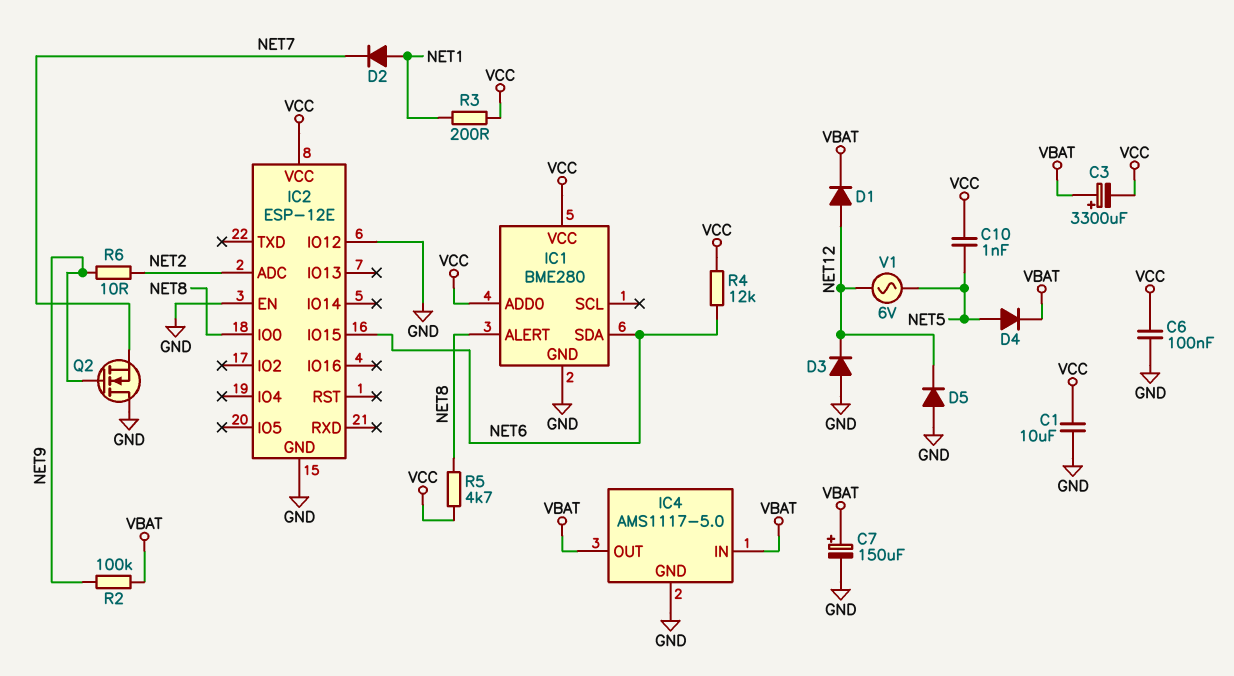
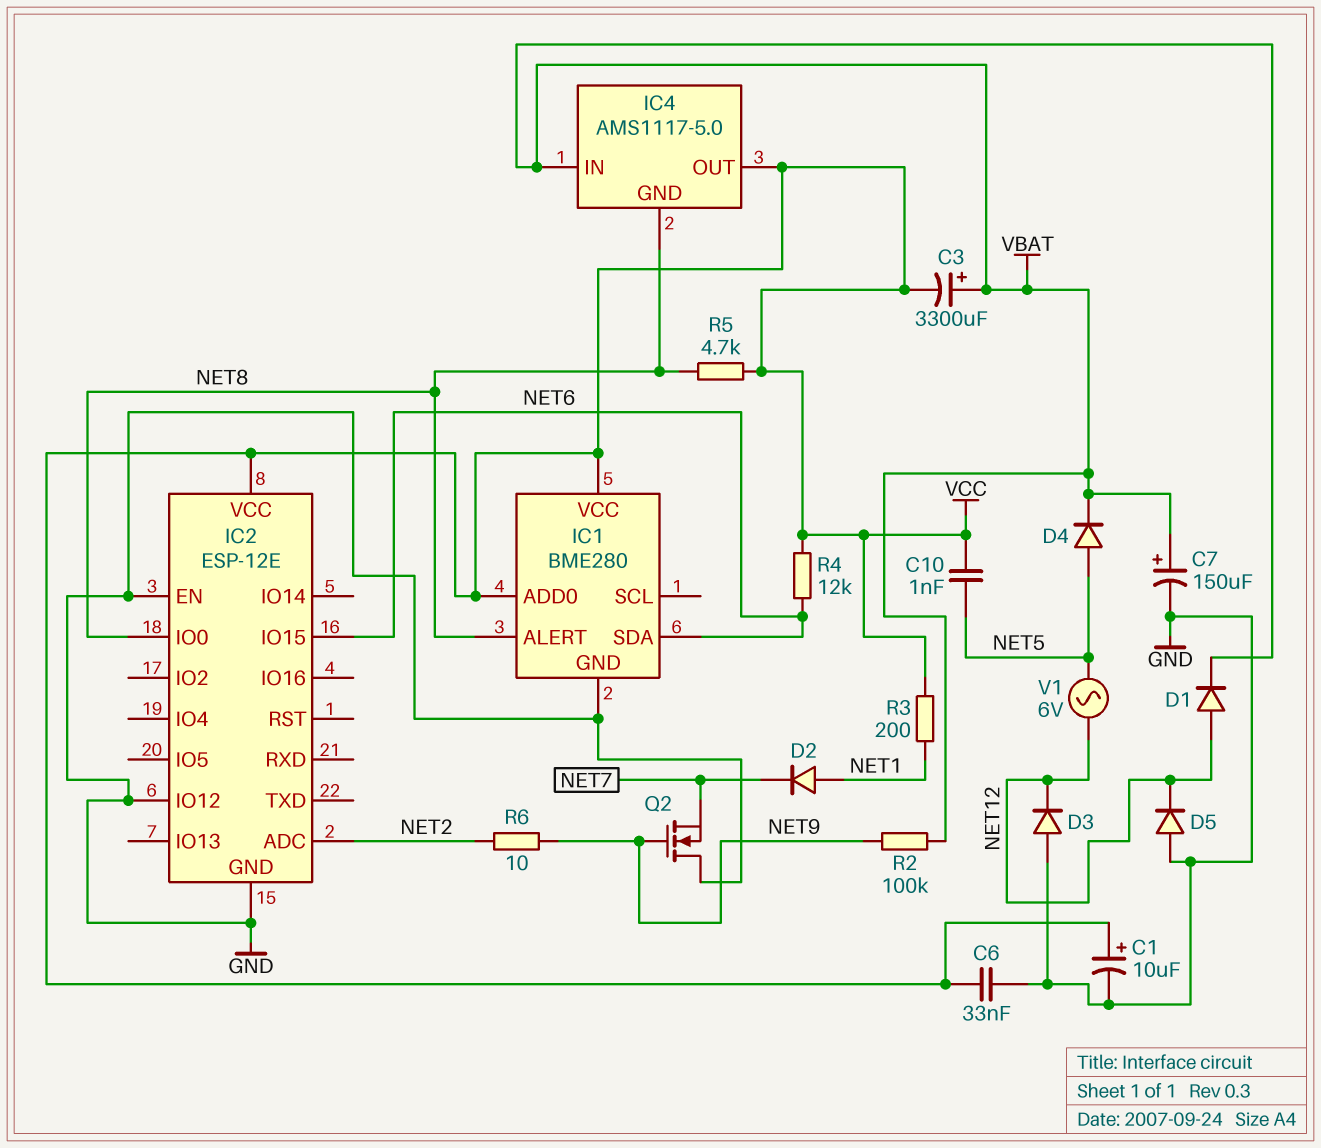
C1: 10uF (GND, VCC) -> 10uF (plus VCC, minus GND)
C6: 100nF (GND, VCC) -> 33nF (GND, VCC)
IC4 pin GND: GND -> NET8
IC4 pin OUT: VBAT -> VCC

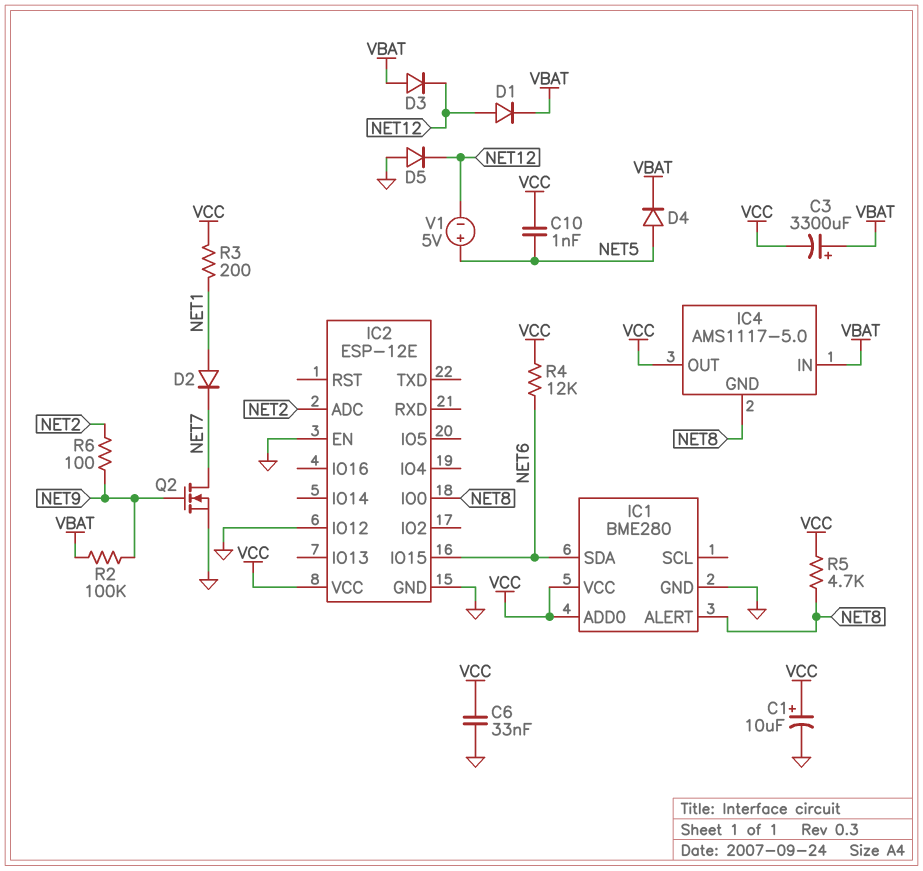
C7: 150uF (plus VBAT, minus GND) -> none
D3: diode (A GND, K NET12) -> diode (A VBAT, K NET12)
Q2: NMOS (G NET9, D GND, S NET7) -> NMOS (G NET9, D NET7, S GND)
R6: 10 (NET2, NET9) -> 100 (NET2, NET9)
V1: AC 6V (NET5, NET12) -> 5V (plus NET5, minus NET12)

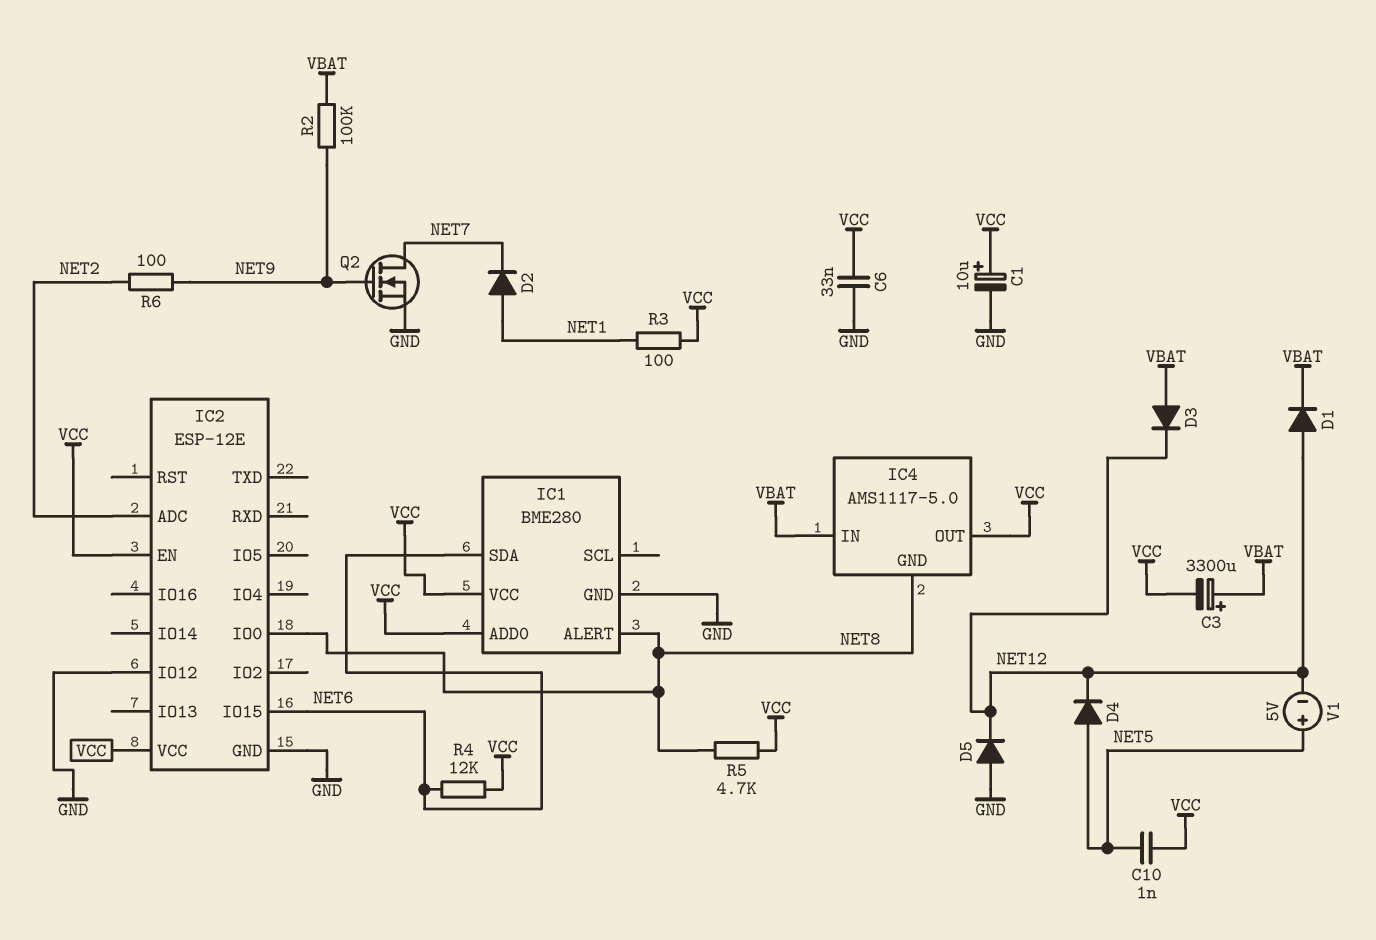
D4: diode (A NET5, K VBAT) -> diode (A NET5, K NET12)
IC2 pin EN: GND -> VCC
R3: 200 (NET1, VCC) -> 100 (NET1, VCC)

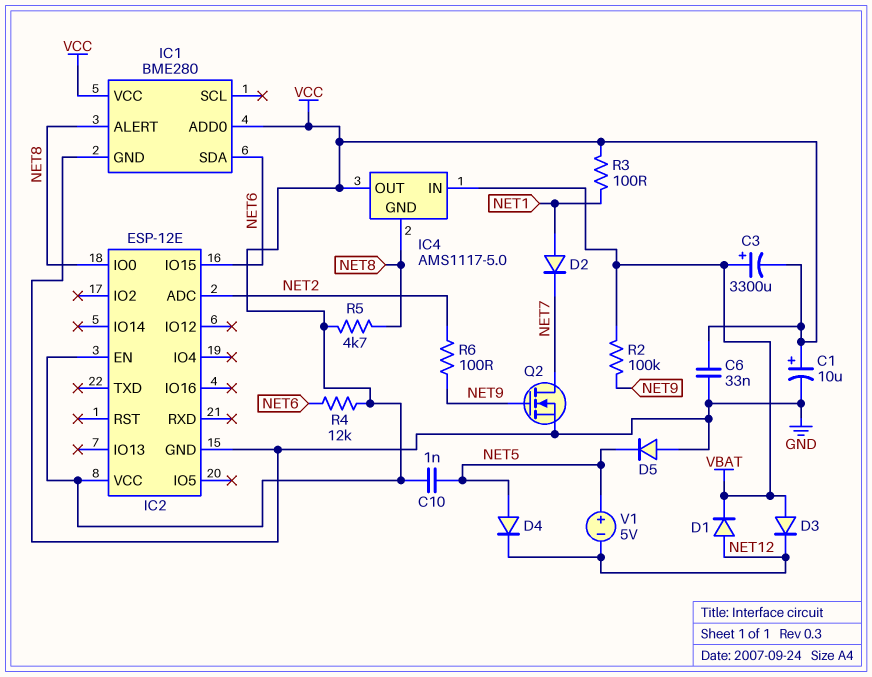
D5: diode (A GND, K NET12) -> diode (A GND, K NET5)
IC2 pin IO12: GND -> none

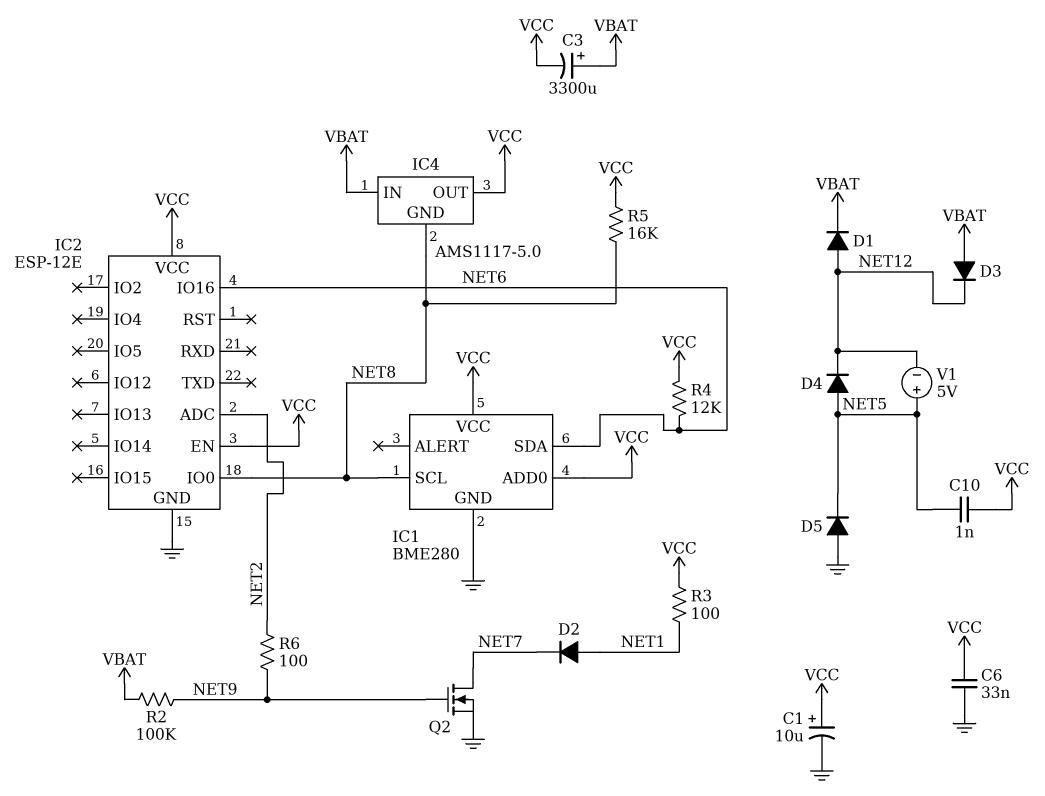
IC1 pin ALERT: NET8 -> none
IC1 pin SCL: none -> NET8
IC2 pin IO15: NET6 -> none
IC2 pin IO16: none -> NET6
R5: 4.7k (NET8, VCC) -> 16k (NET8, VCC)

